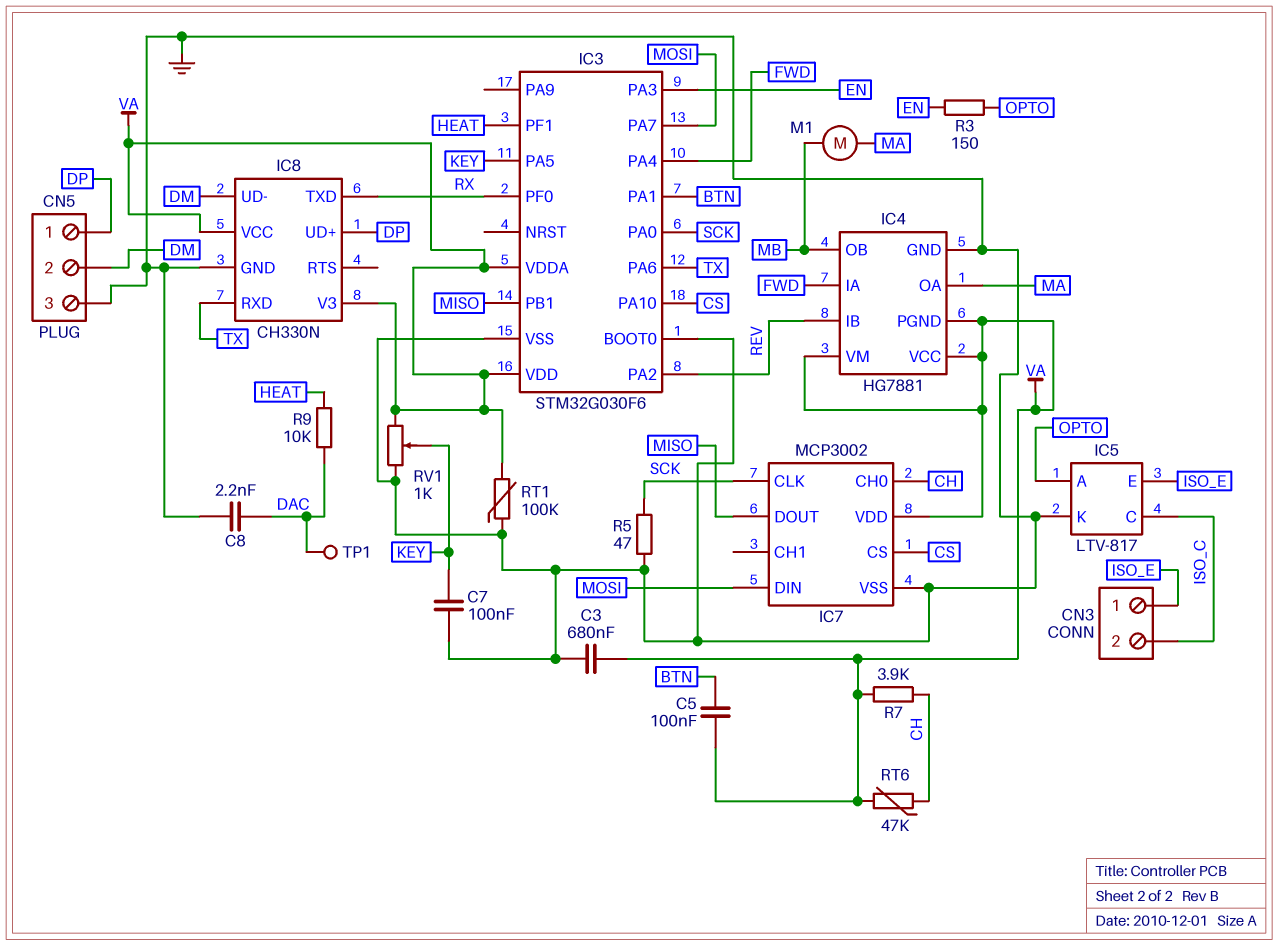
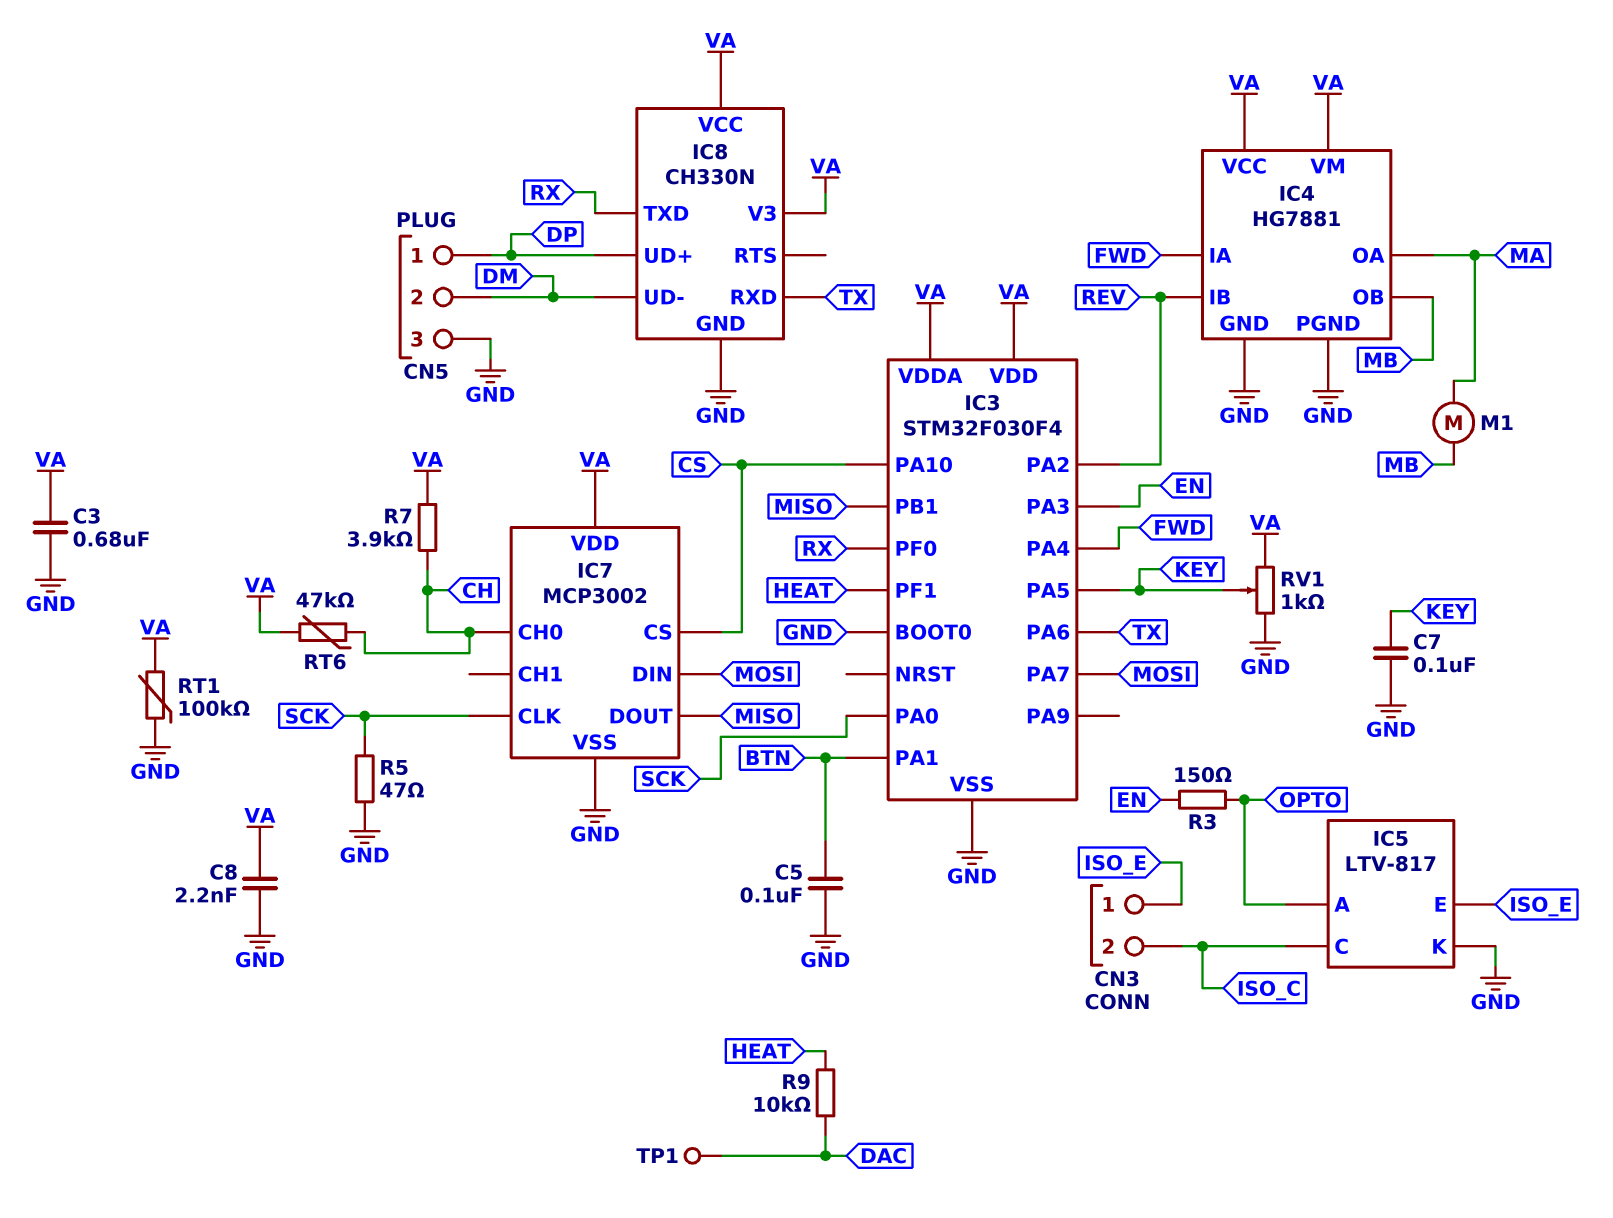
C5: 100nF (BTN, VA) -> 100nF (BTN, GND)
C8: 2.2nF (DAC, GND) -> 2.2nF (GND, VA)
IC3: STM32G030F6 -> STM32F030F4
IC4 pin PGND: VA -> GND

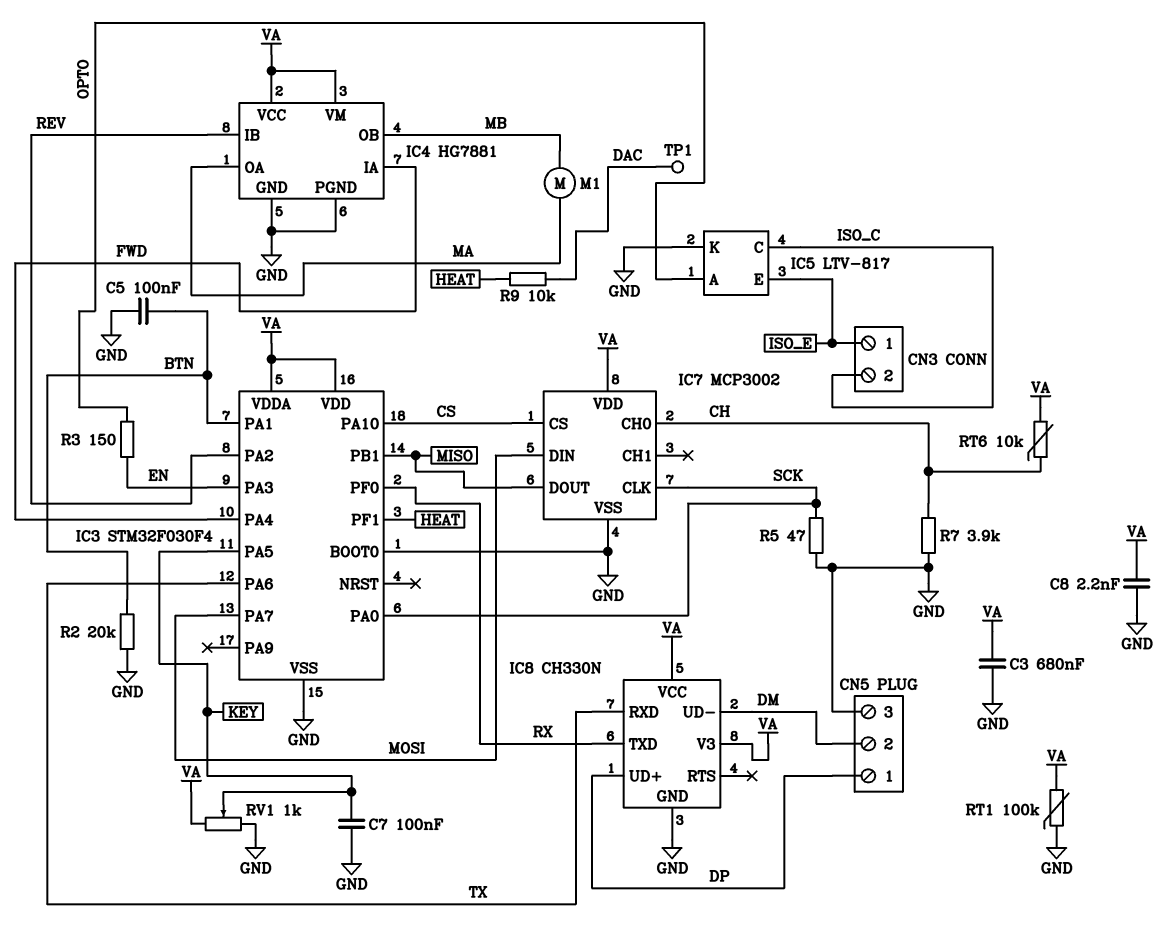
R2: none -> 20k (BTN, GND)
R7: 3.9k (CH, VA) -> 3.9k (CH, GND)
RT6: 47k (CH, VA) -> 10k (CH, VA)

